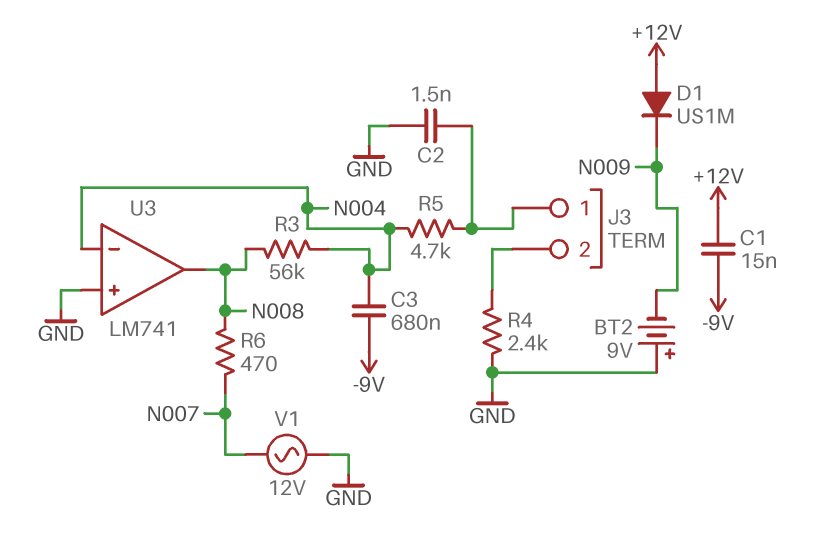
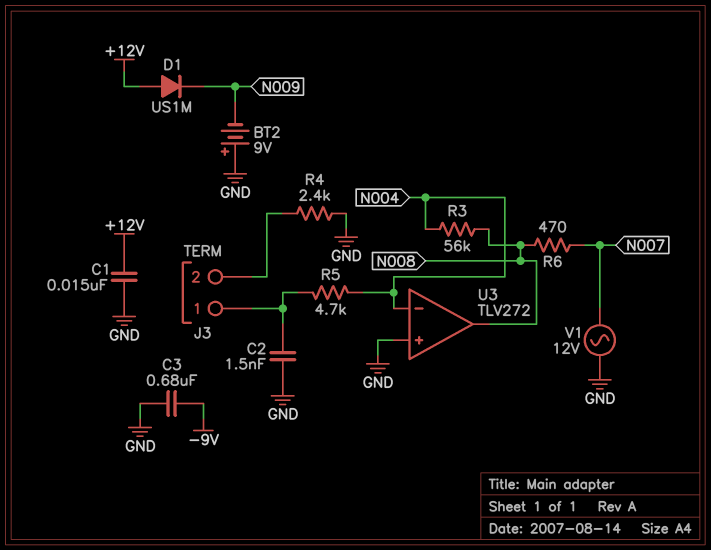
C1: 15nF (+12V, -9V) -> 15nF (+12V, GND)
C3: 680nF (-9V, N004) -> 680nF (-9V, GND)
U3: LM741 -> TLV272

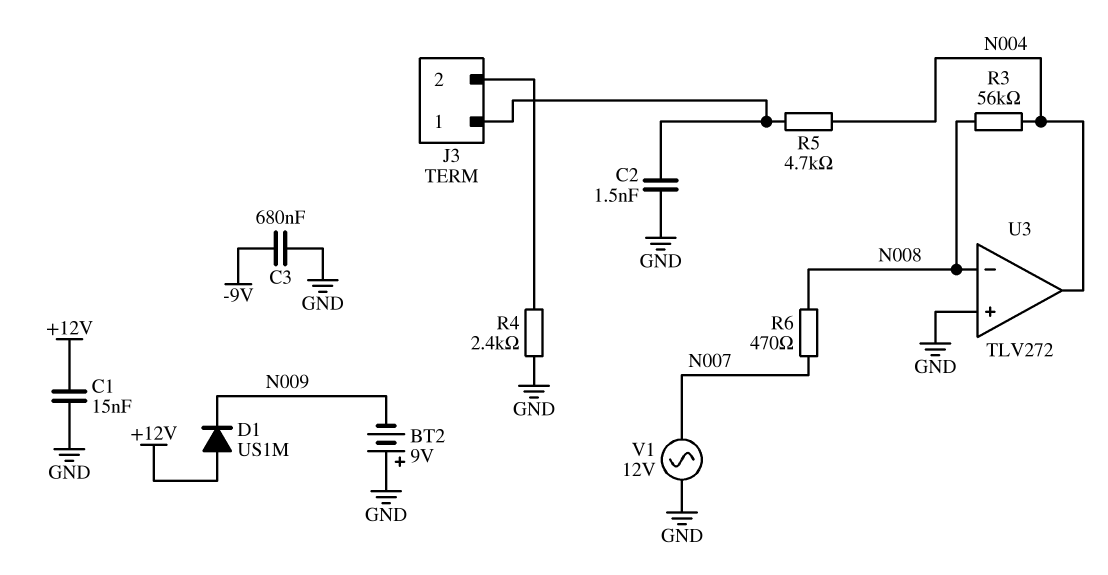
U3 pin in-: N004 -> N008
U3 pin out: N008 -> N004

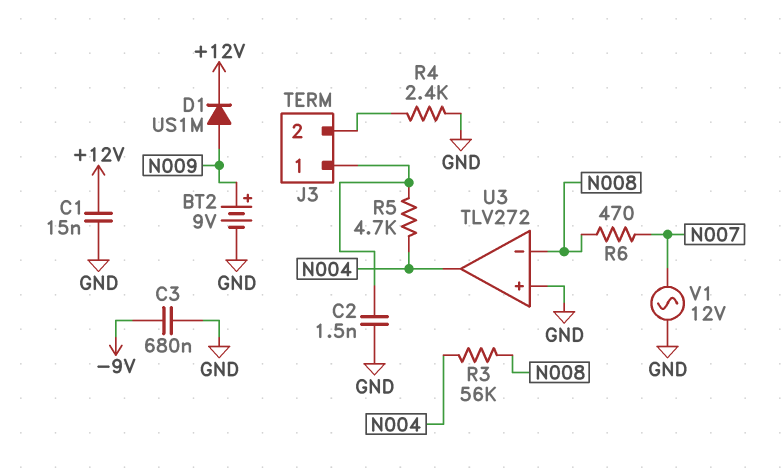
BT2: 9V (plus GND, minus N009) -> 9V (plus N009, minus GND)
D1: diode US1M (A +12V, K N009) -> diode US1M (A N009, K +12V)

